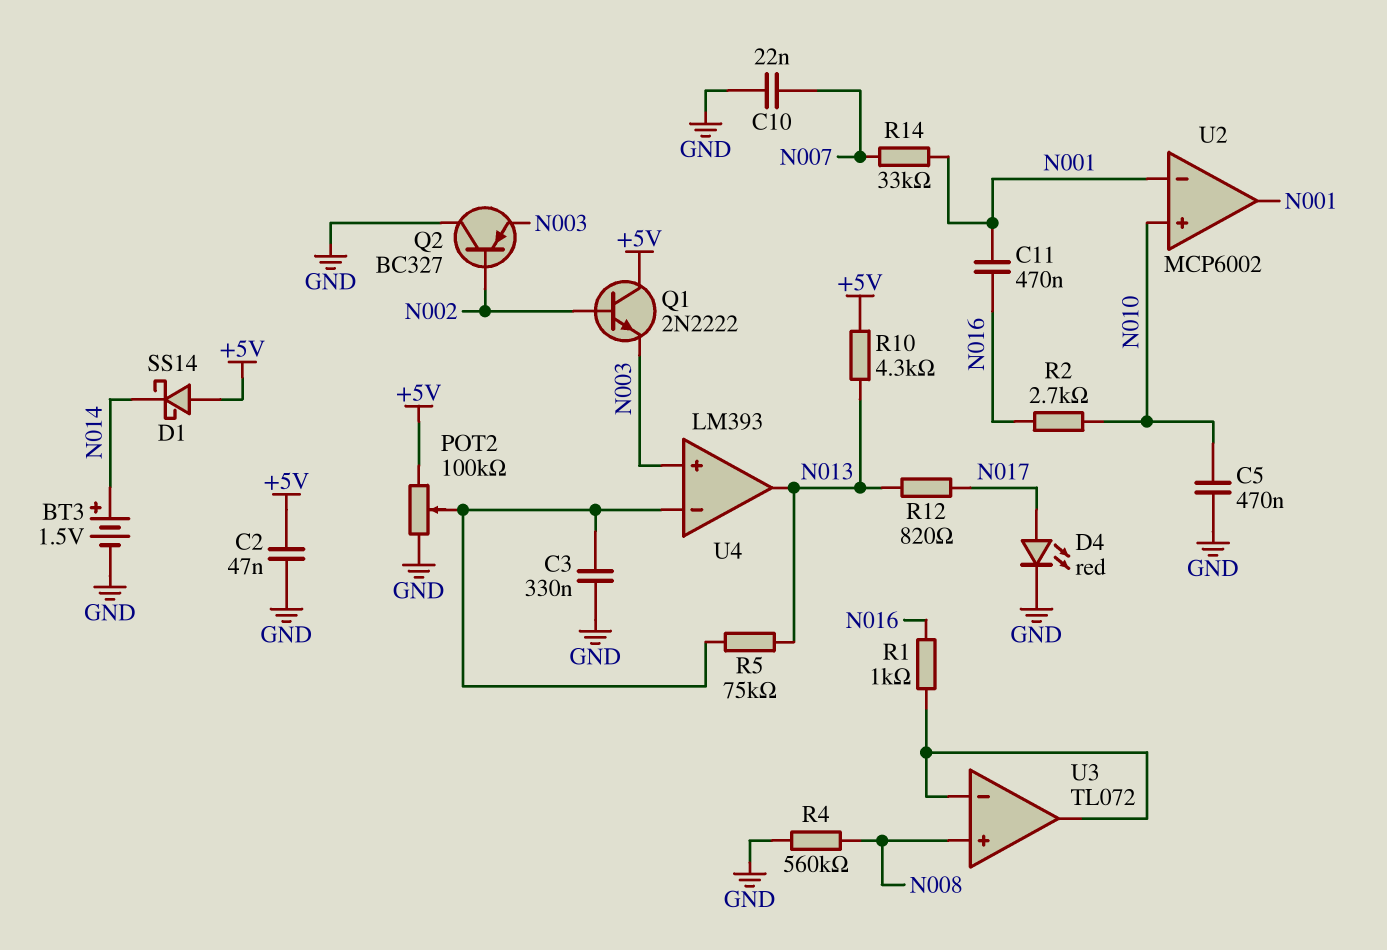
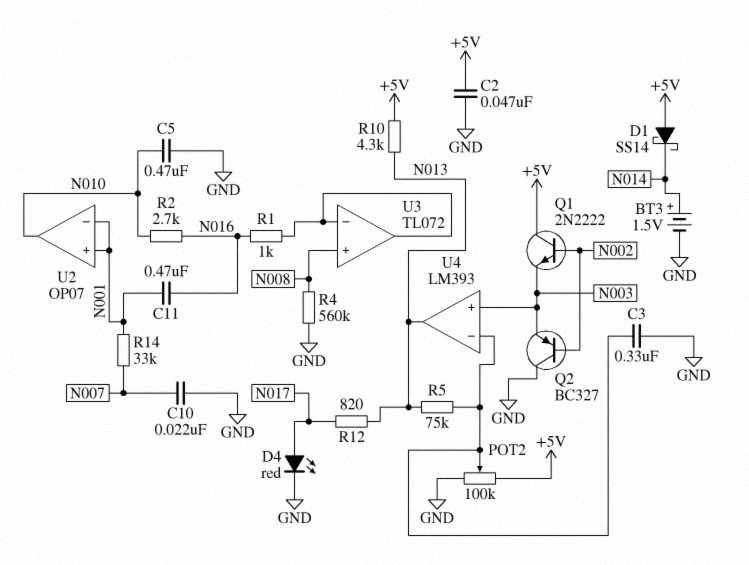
U2: MCP6002 -> OP07
U2 pin in+: N010 -> N001
U2 pin out: N001 -> N010

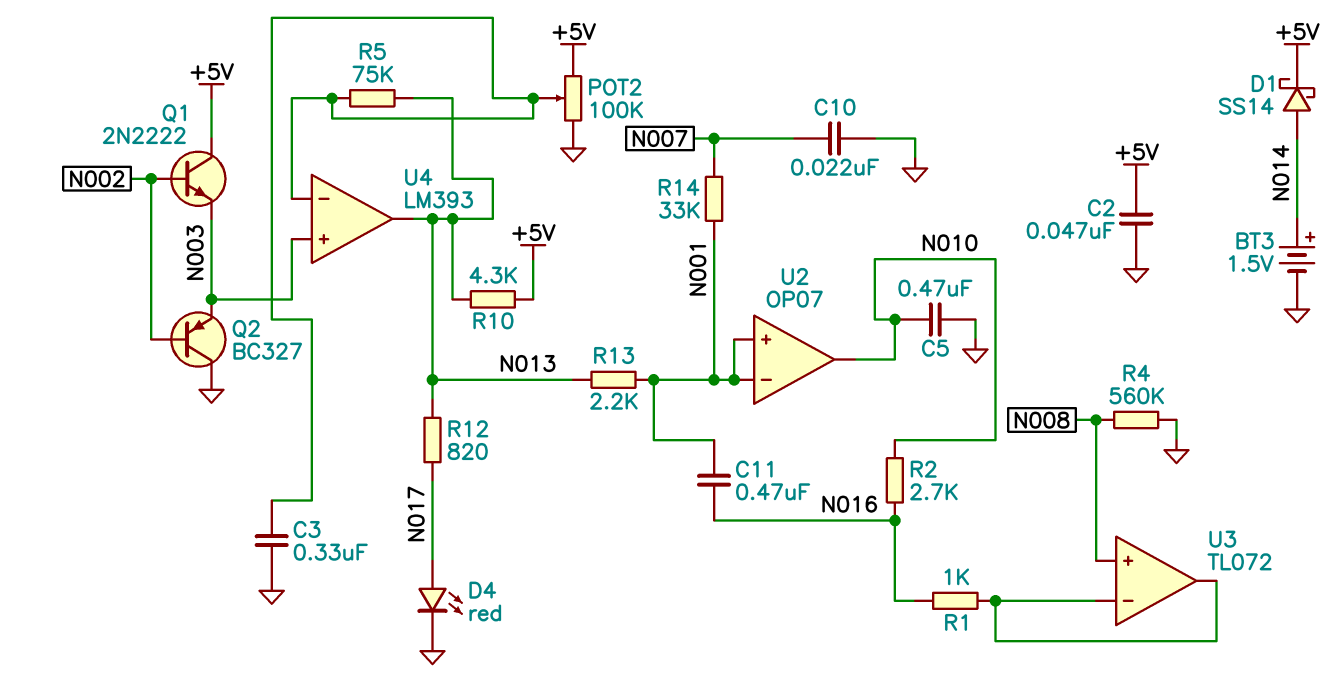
D1: schottky SS14 (A +5V, K N014) -> schottky SS14 (A N014, K +5V)
R13: none -> 2.2k (N001, N013)

